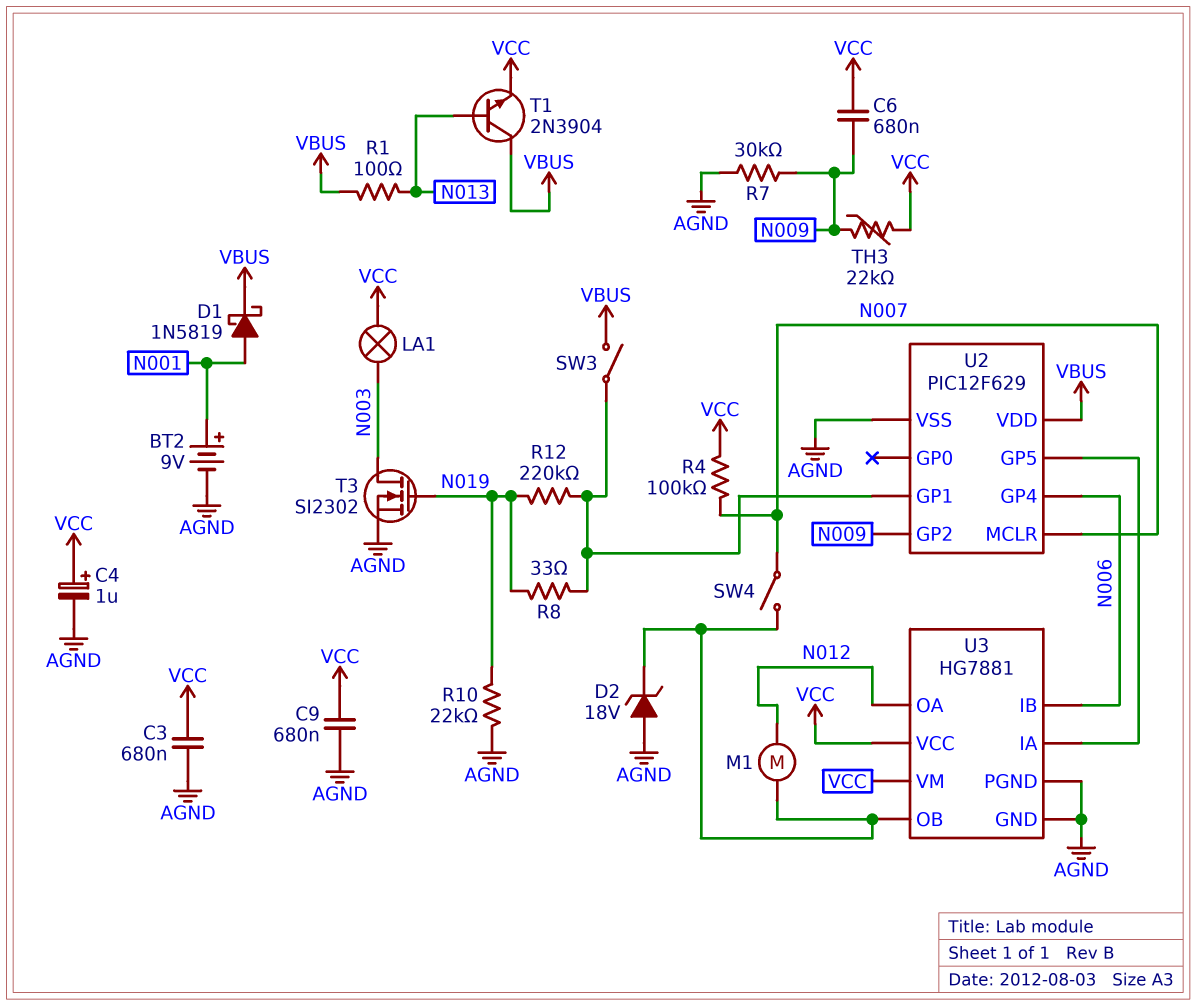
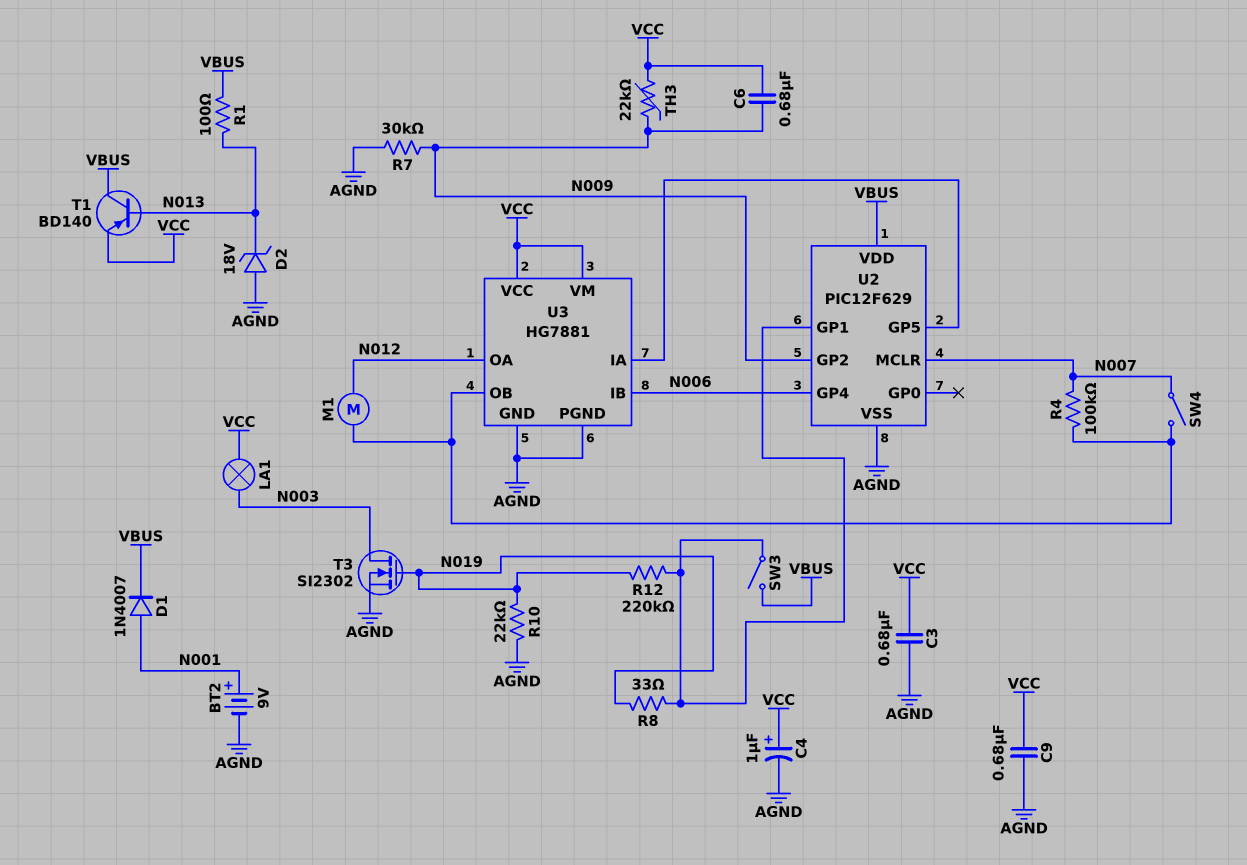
D1: schottky 1N5819 (A N001, K VBUS) -> diode 1N4007 (A N001, K VBUS)
D2: zener 18V (A AGND, K U3/OB) -> zener 18V (A AGND, K N013)
R4: 100k (N007, VCC) -> 100k (N007, U3/OB)
T1: NPN 2N3904 (B N013, C VBUS, E VCC) -> PNP BD140 (B N013, C VBUS, E VCC)

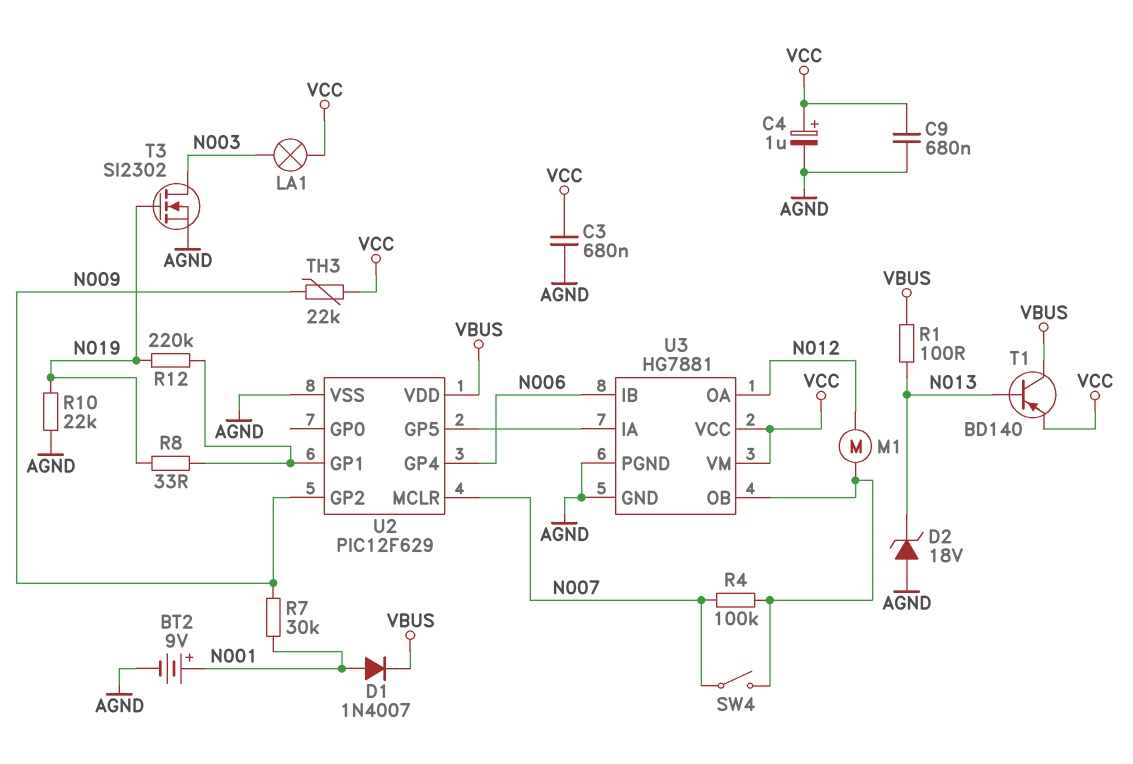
C6: 680nF (N009, VCC) -> none
R7: 30k (AGND, N009) -> 30k (N001, N009)
SW3: switch (U2/GP1, VBUS) -> none

